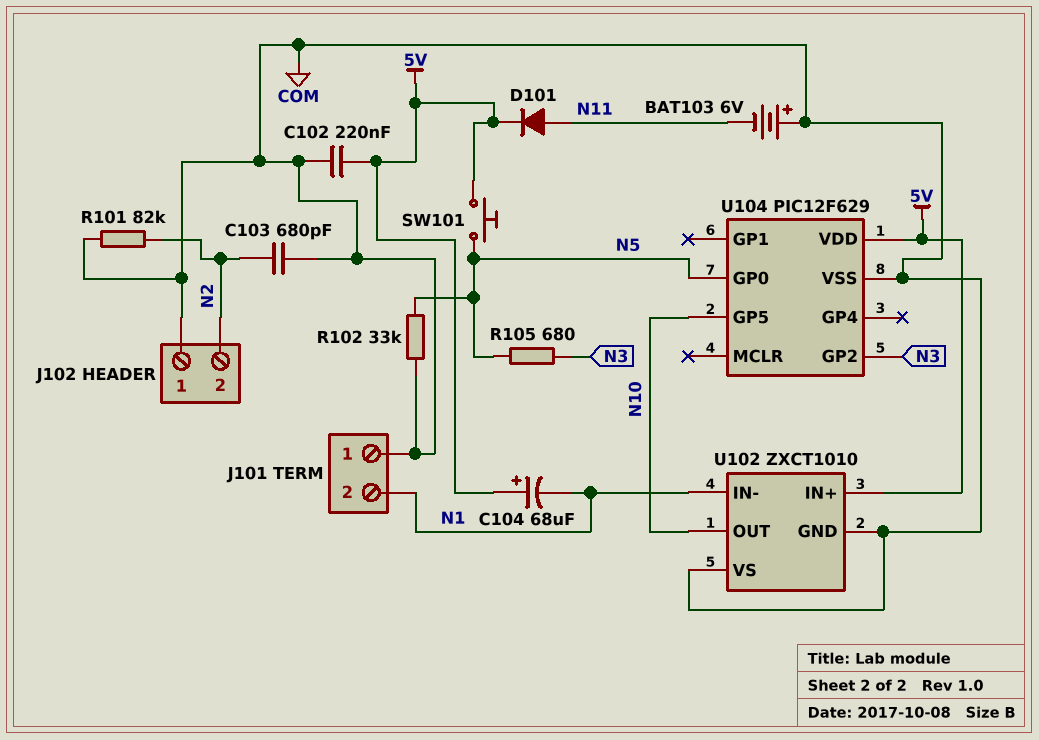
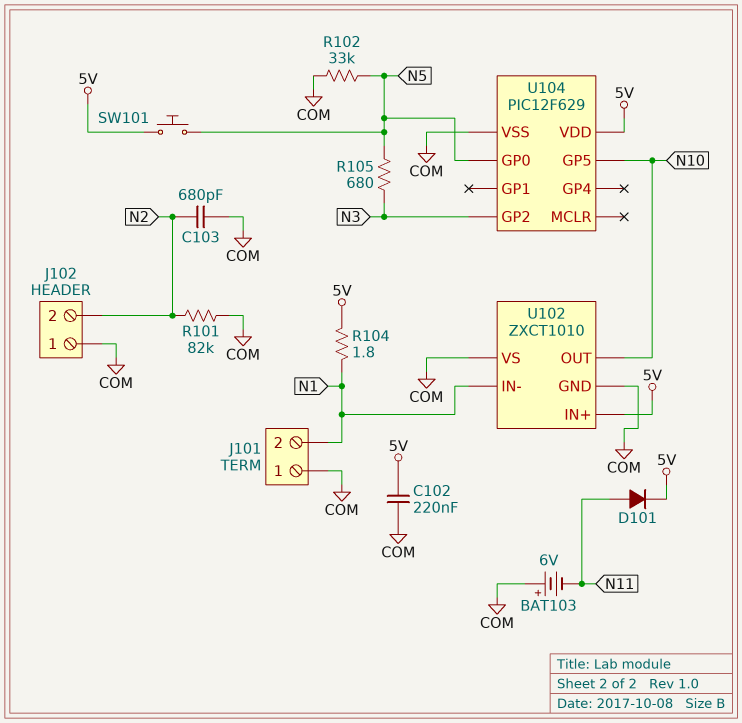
C104: 68uF (plus 5V, minus N1) -> none
R104: none -> 1.8 (5V, N1)

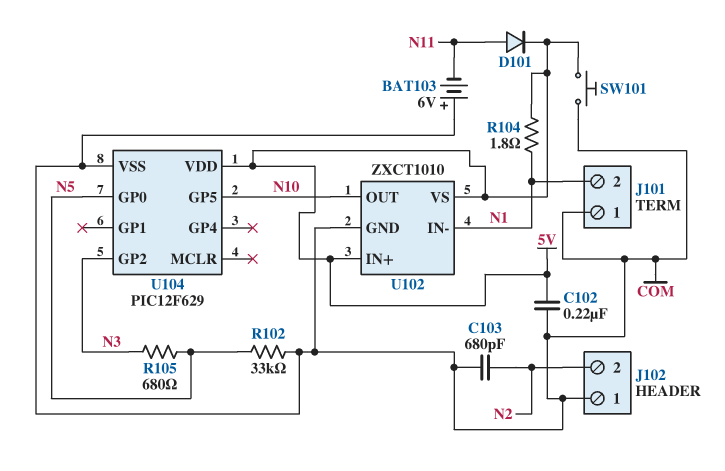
R101: 82k (COM, N2) -> none
SW101: button (5V, N5) -> button (5V, COM)
U102 pin VS: COM -> 5V

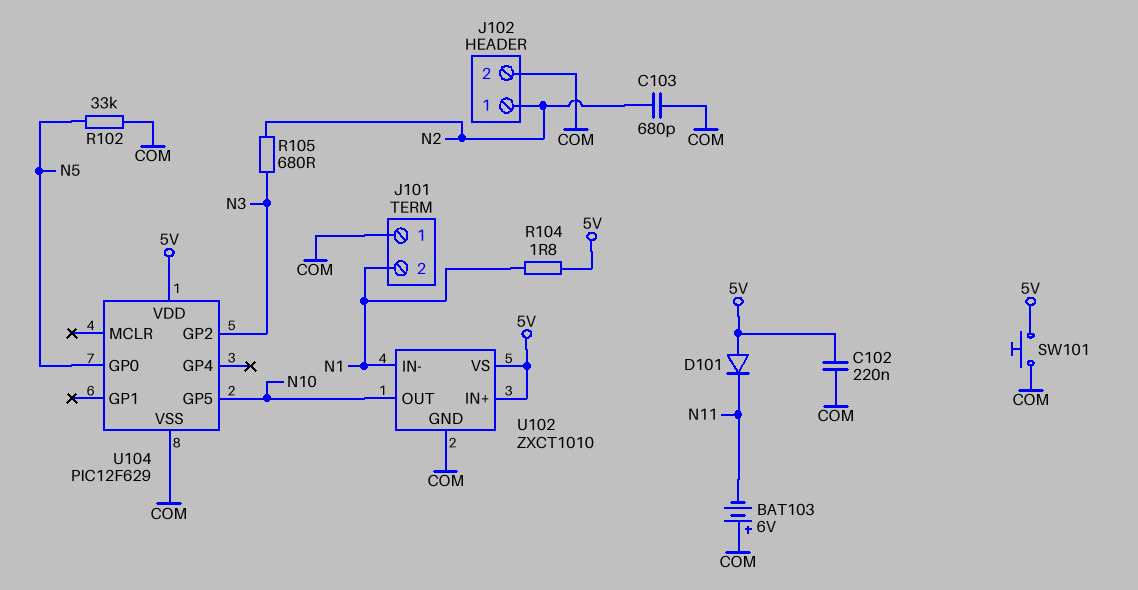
D101: diode (A N11, K 5V) -> diode (A 5V, K N11)
J102 pin 1: COM -> N2
J102 pin 2: N2 -> COM
R105: 680 (N3, N5) -> 680 (N2, N3)

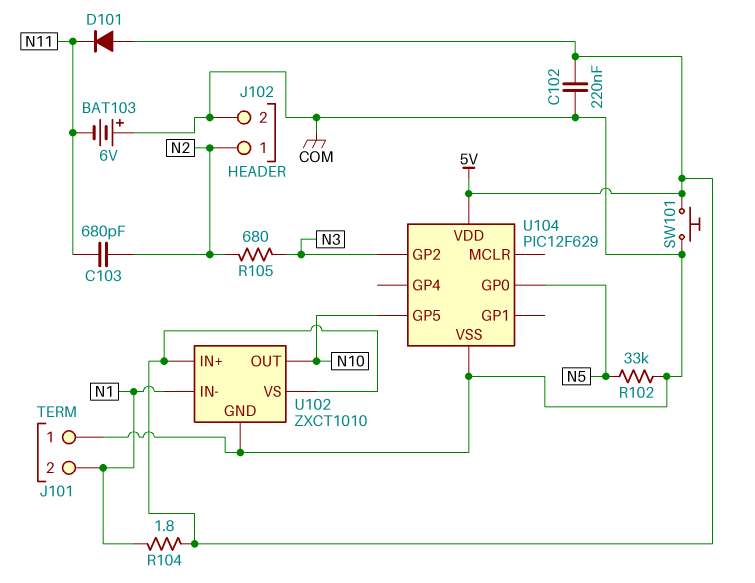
C103: 680pF (COM, N2) -> 680pF (N2, N11)

